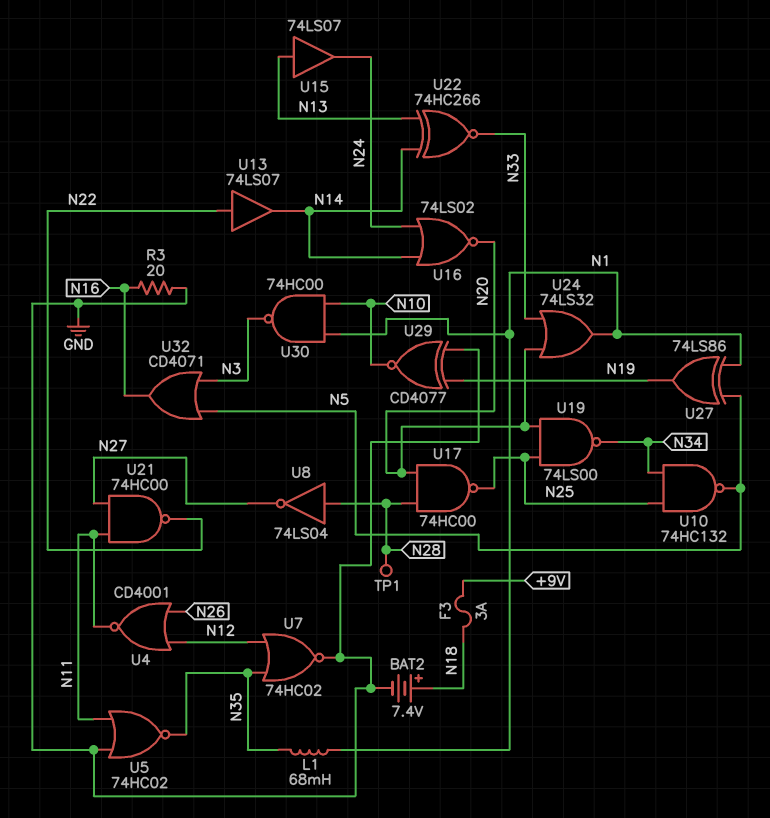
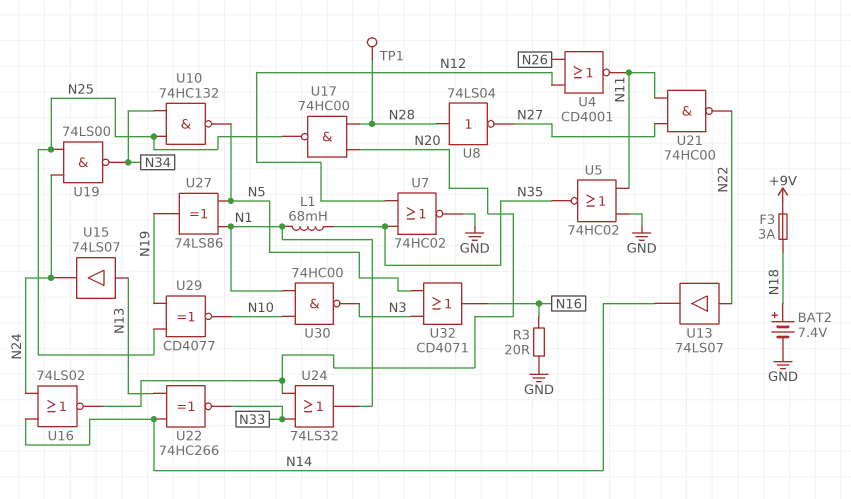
U19: NAND 74LS00 (in N20, in N25, out N34) -> NAND 74LS00 (in N24, in N25, out N34)
U29: XNOR CD4077 (in GND, in N19, out N10) -> XNOR CD4077 (in N19, in N25, out N10)

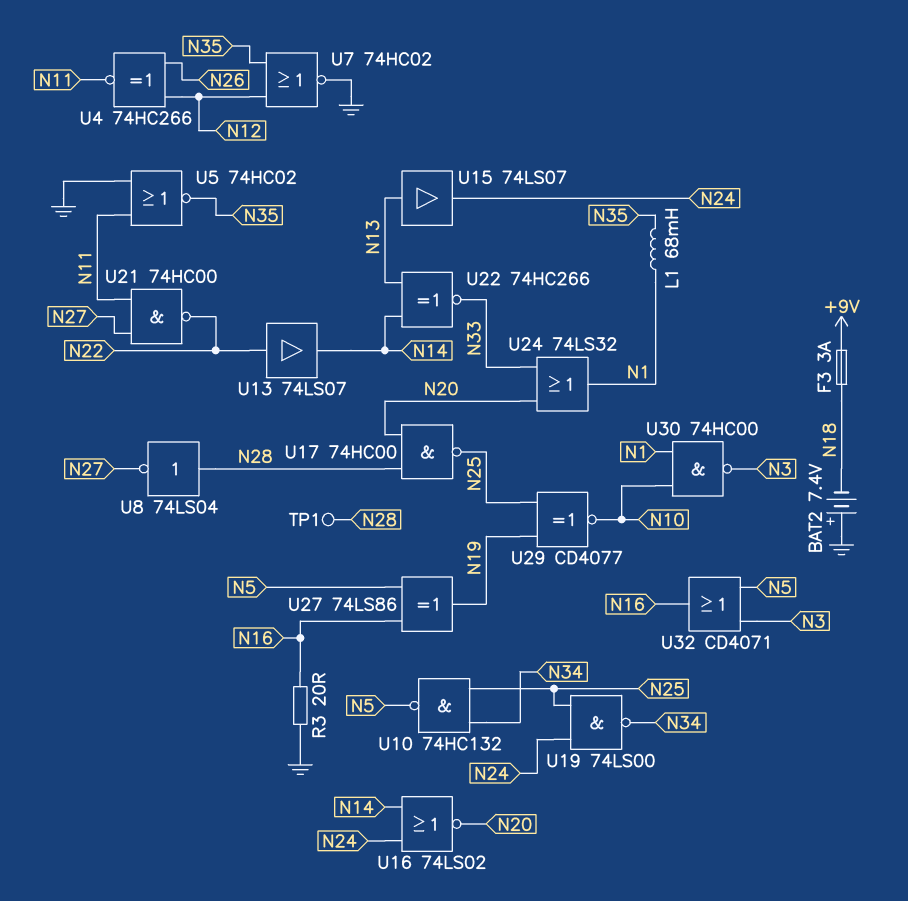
BAT2: 7.4V (plus N18, minus GND) -> 7.4V (plus GND, minus N18)
U4: NOR CD4001 (in N12, in N26, out N11) -> XNOR 74HC266 (in N12, in N26, out N11)
U27: XOR 74LS86 (in N1, in N5, out N19) -> XOR 74LS86 (in N5, in N16, out N19)

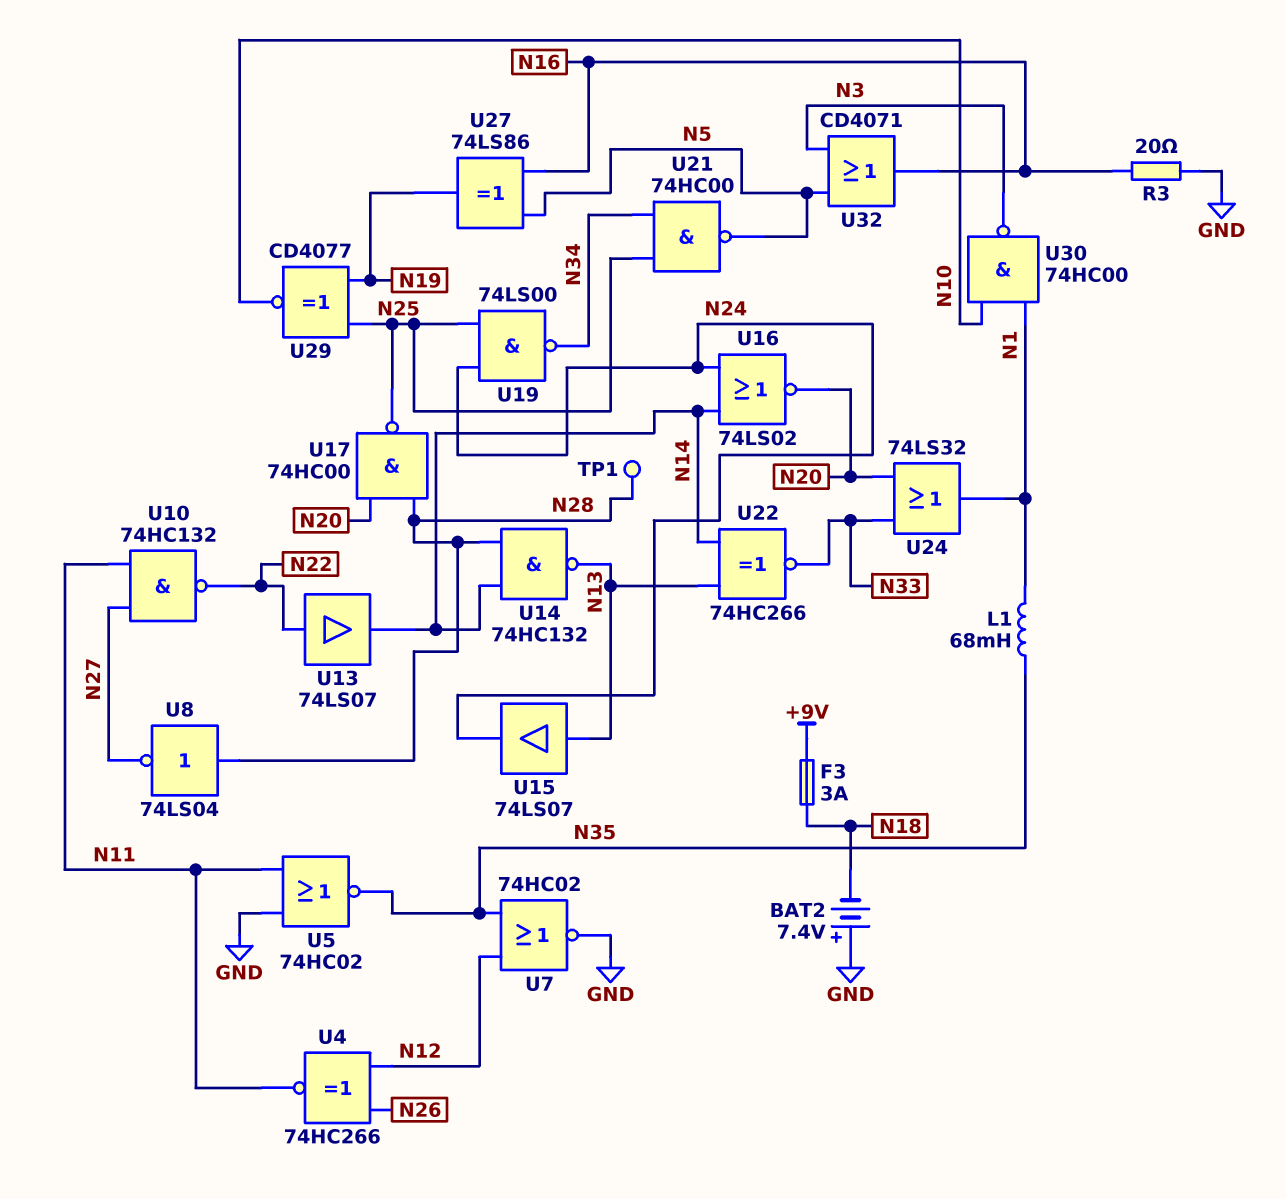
U10: NAND 74HC132 (in N25, in N34, out N5) -> NAND 74HC132 (in N11, in N27, out N22)
U14: none -> NAND 74HC132 (in N14, in N28, out N13)
U21: NAND 74HC00 (in N11, in N27, out N22) -> NAND 74HC00 (in N25, in N34, out N5)

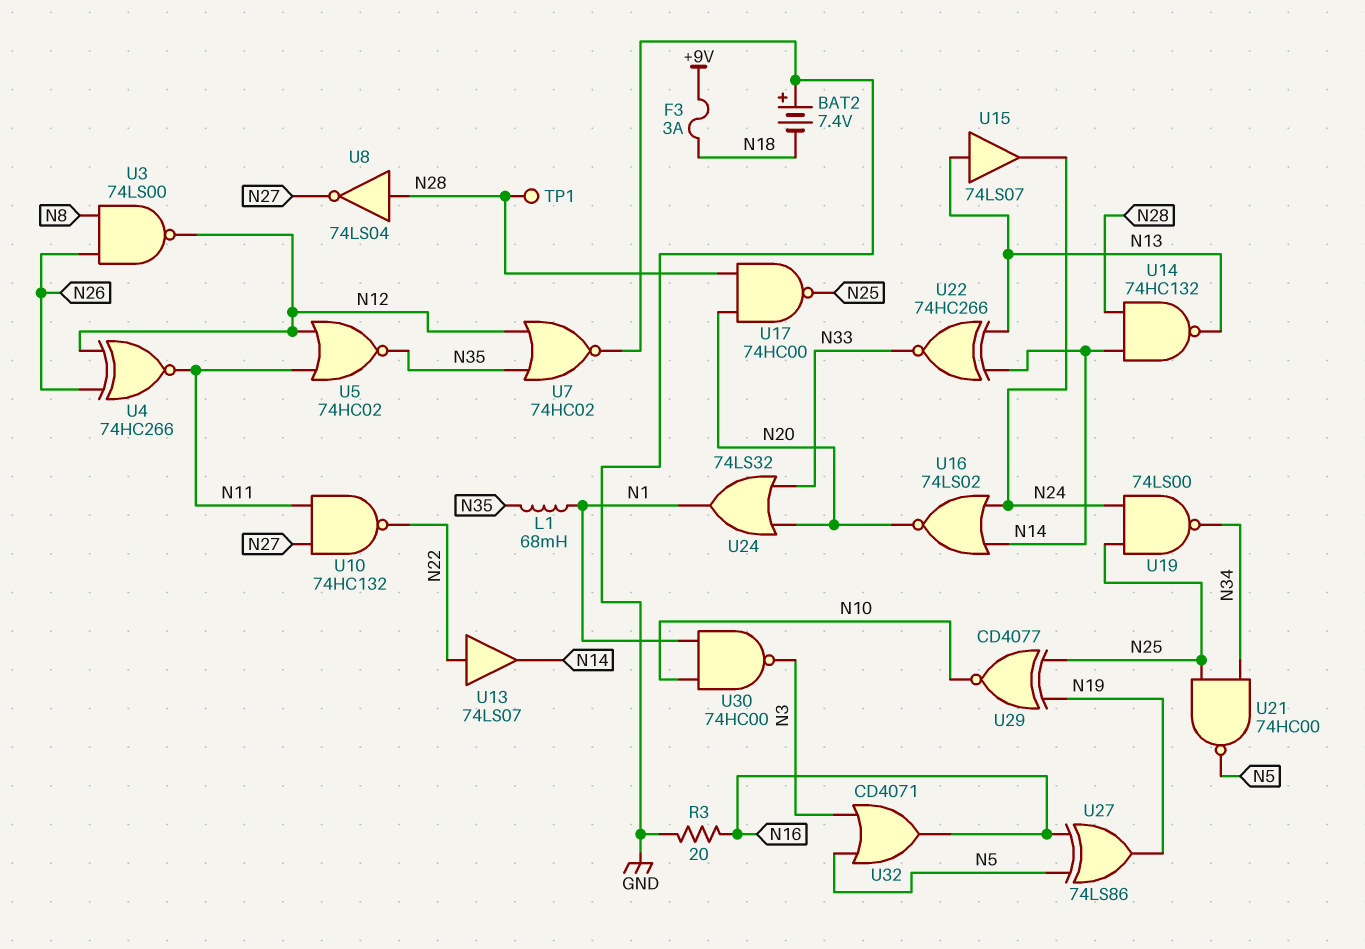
U3: none -> NAND 74LS00 (in N8, in N26, out N12)
U5: NOR 74HC02 (in GND, in N11, out N35) -> NOR 74HC02 (in N11, in N12, out N35)

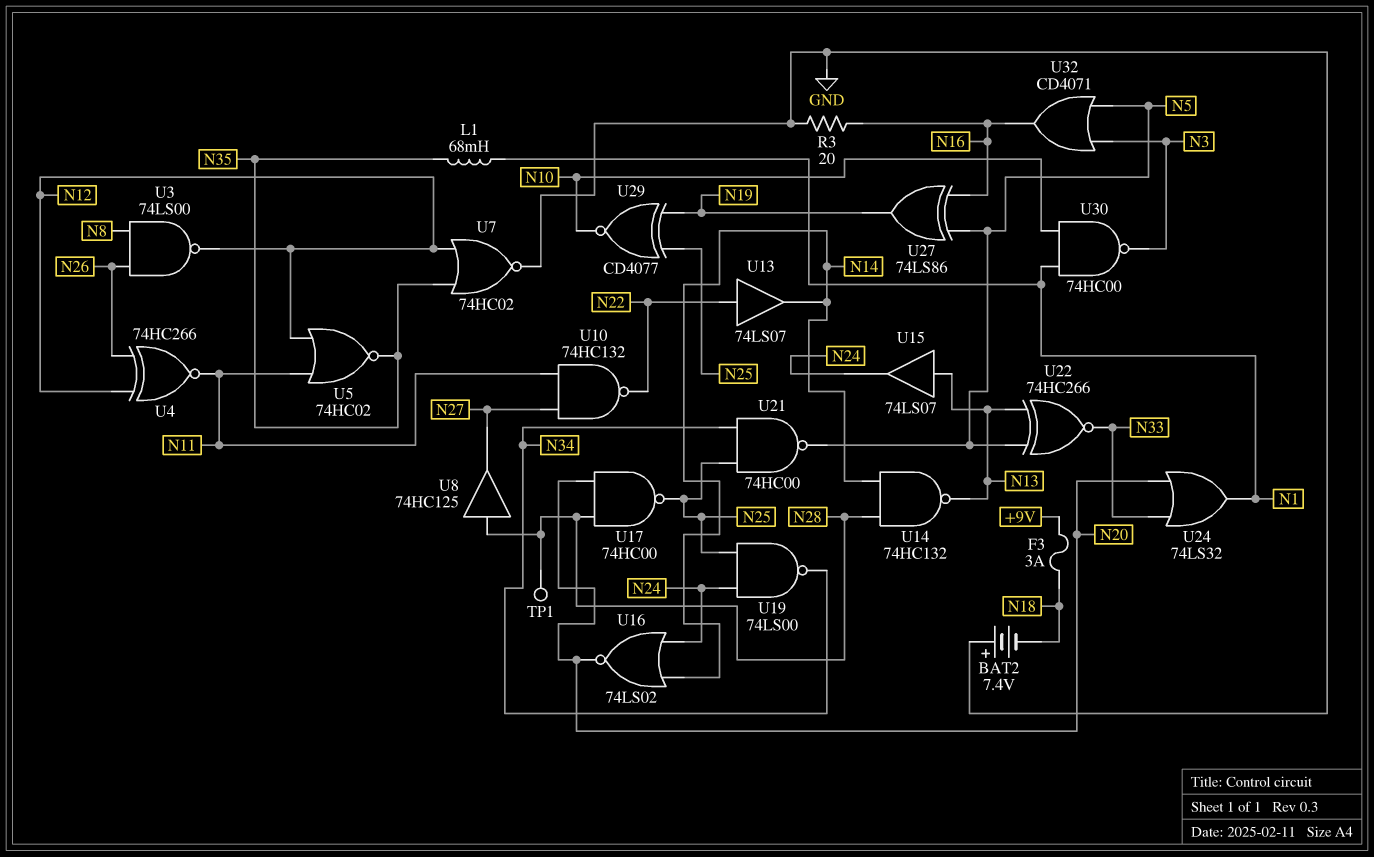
U8: NOT 74LS04 (in N28, out N27) -> buffer 74HC125 (in N28, out N27)
U22: XNOR 74HC266 (in N13, in N14, out N33) -> XNOR 74HC266 (in N5, in N13, out N33)

